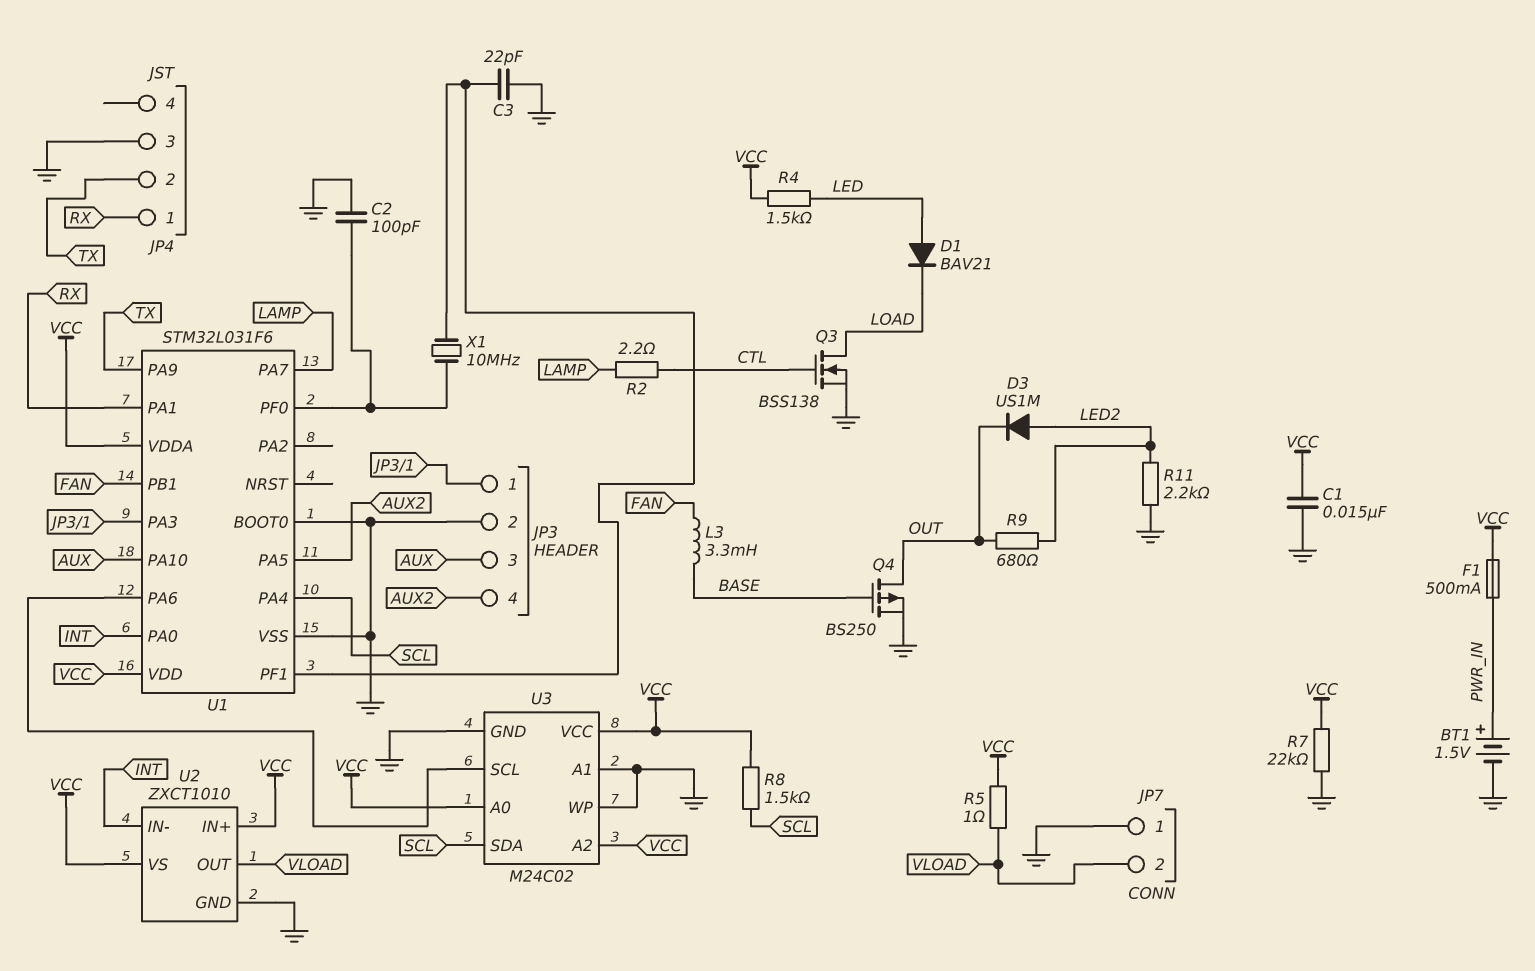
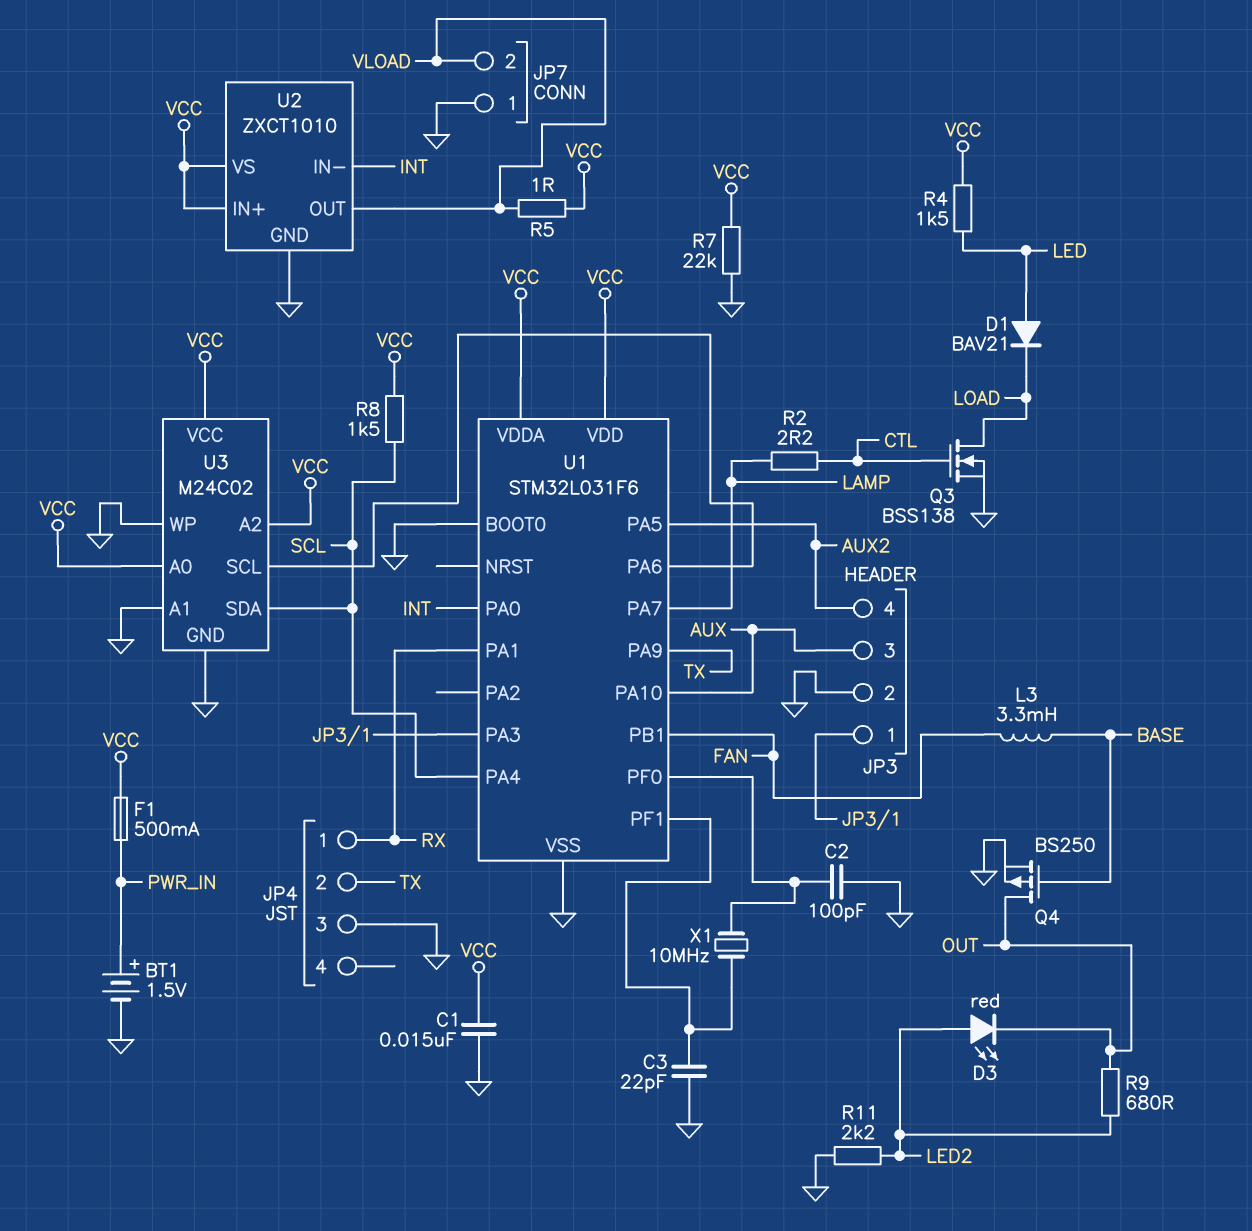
D3: diode US1M (A LED2, K OUT) -> LED red (A LED2, K OUT)

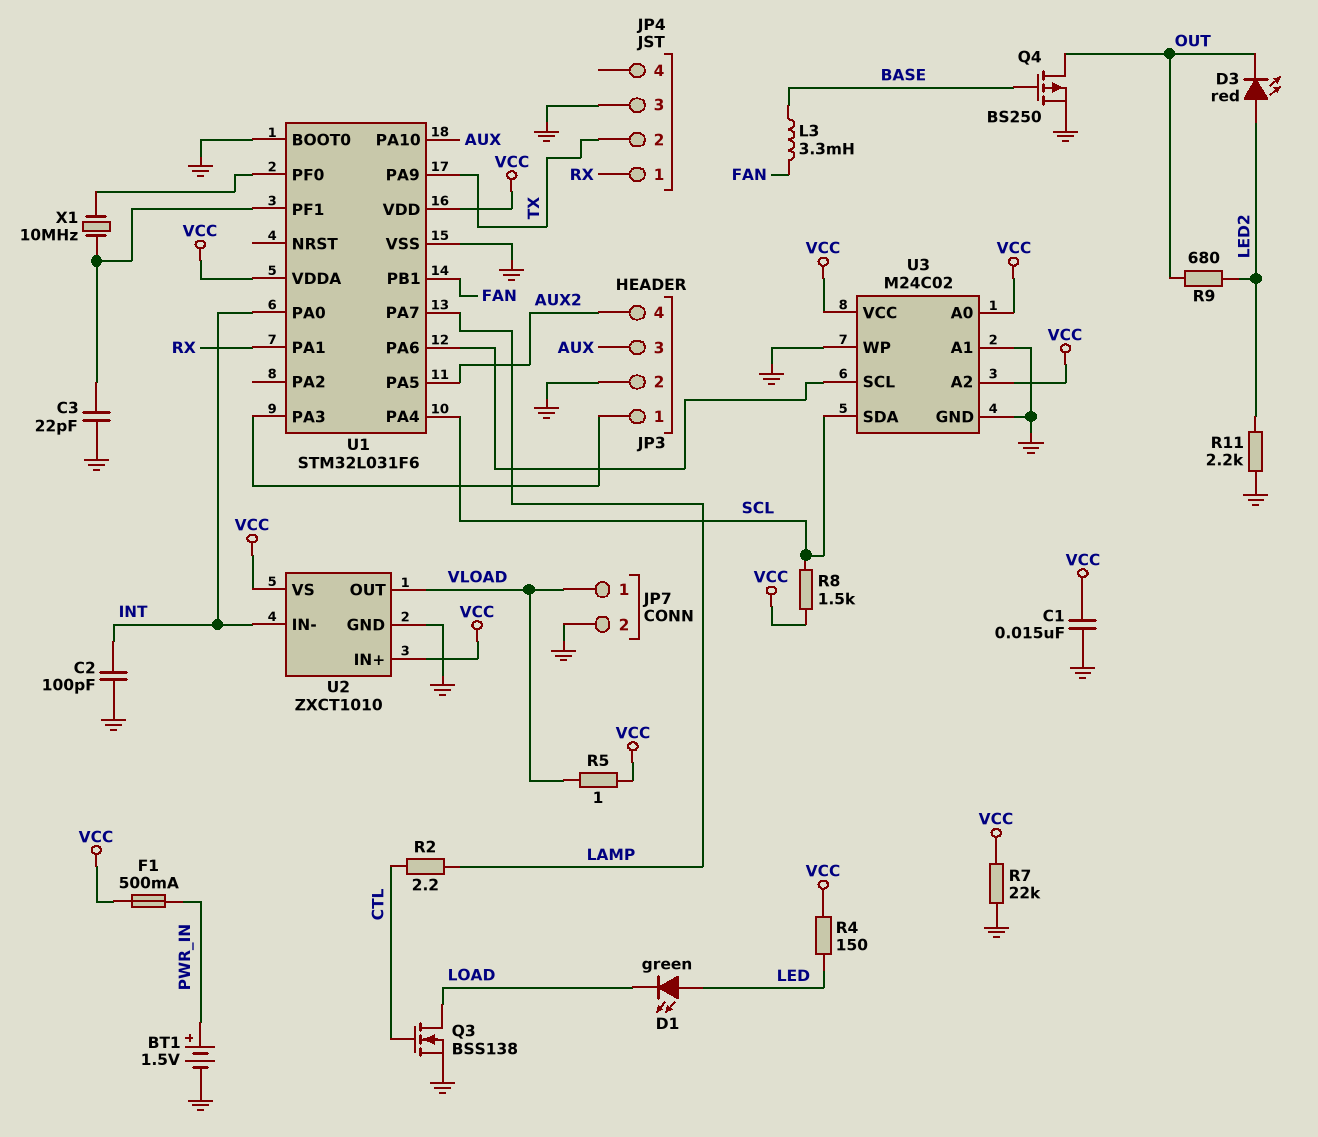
C2: 100pF (GND, U1/PF0) -> 100pF (GND, INT)
D1: diode BAV21 (A LED, K LOAD) -> LED green (A LED, K LOAD)
JP7 pin 1: GND -> VLOAD
JP7 pin 2: VLOAD -> GND
R4: 1.5k (LED, VCC) -> 150 (LED, VCC)

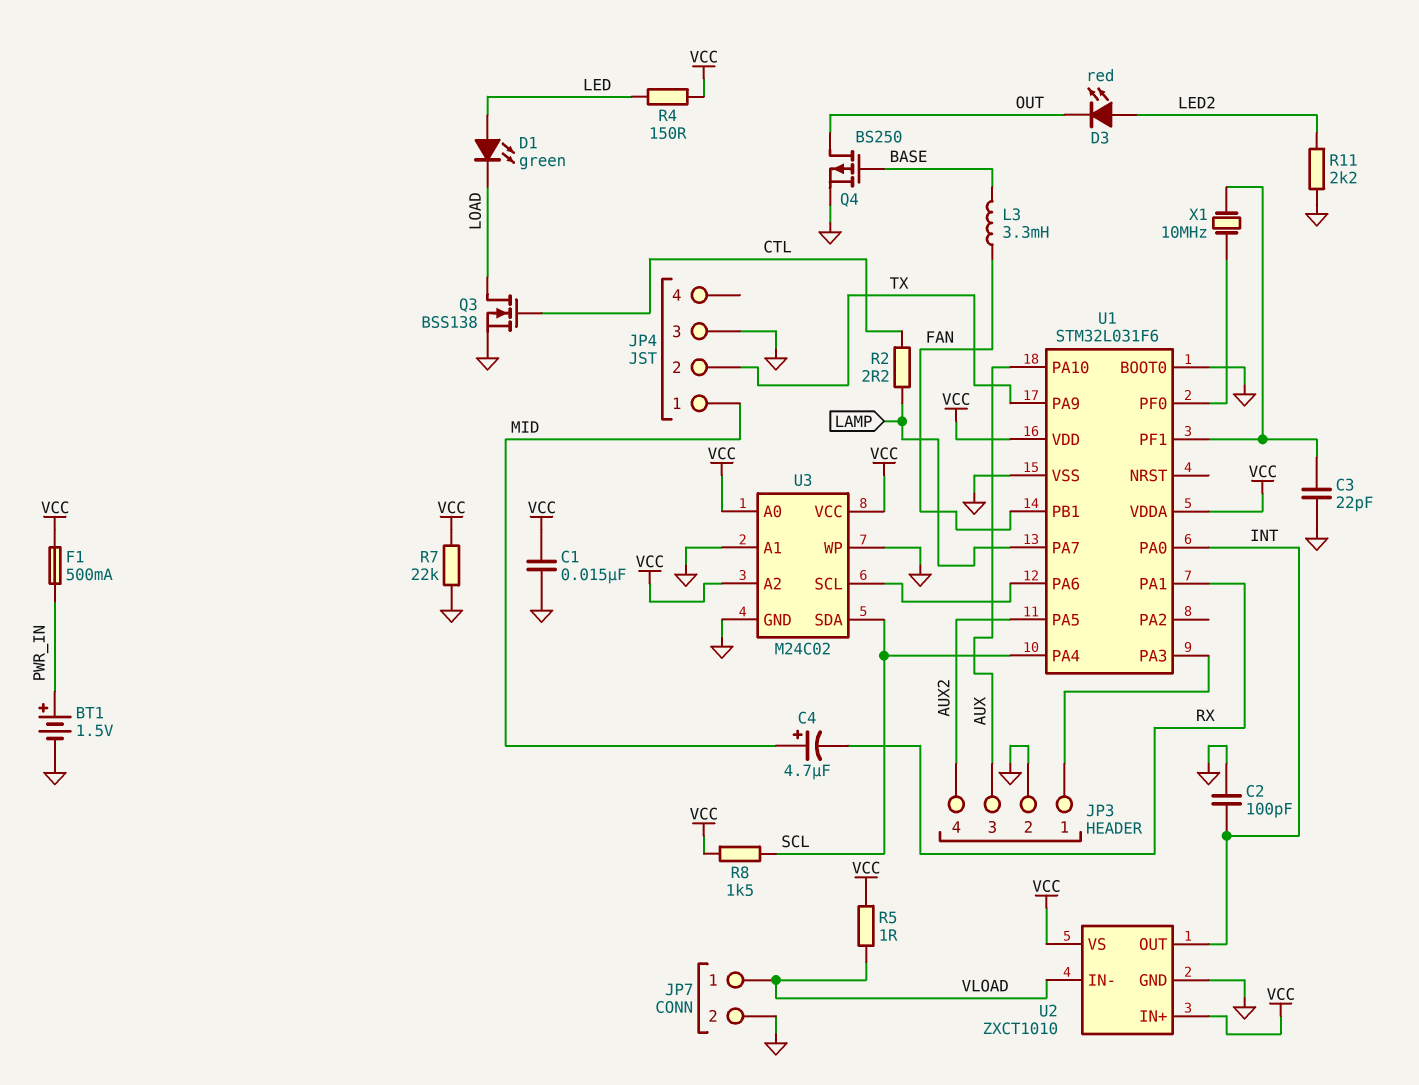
C4: none -> 4.7uF (plus MID, minus RX)
JP4 pin 1: RX -> MID
R9: 680 (LED2, OUT) -> none
U2 pin IN-: INT -> VLOAD
U2 pin OUT: VLOAD -> INT

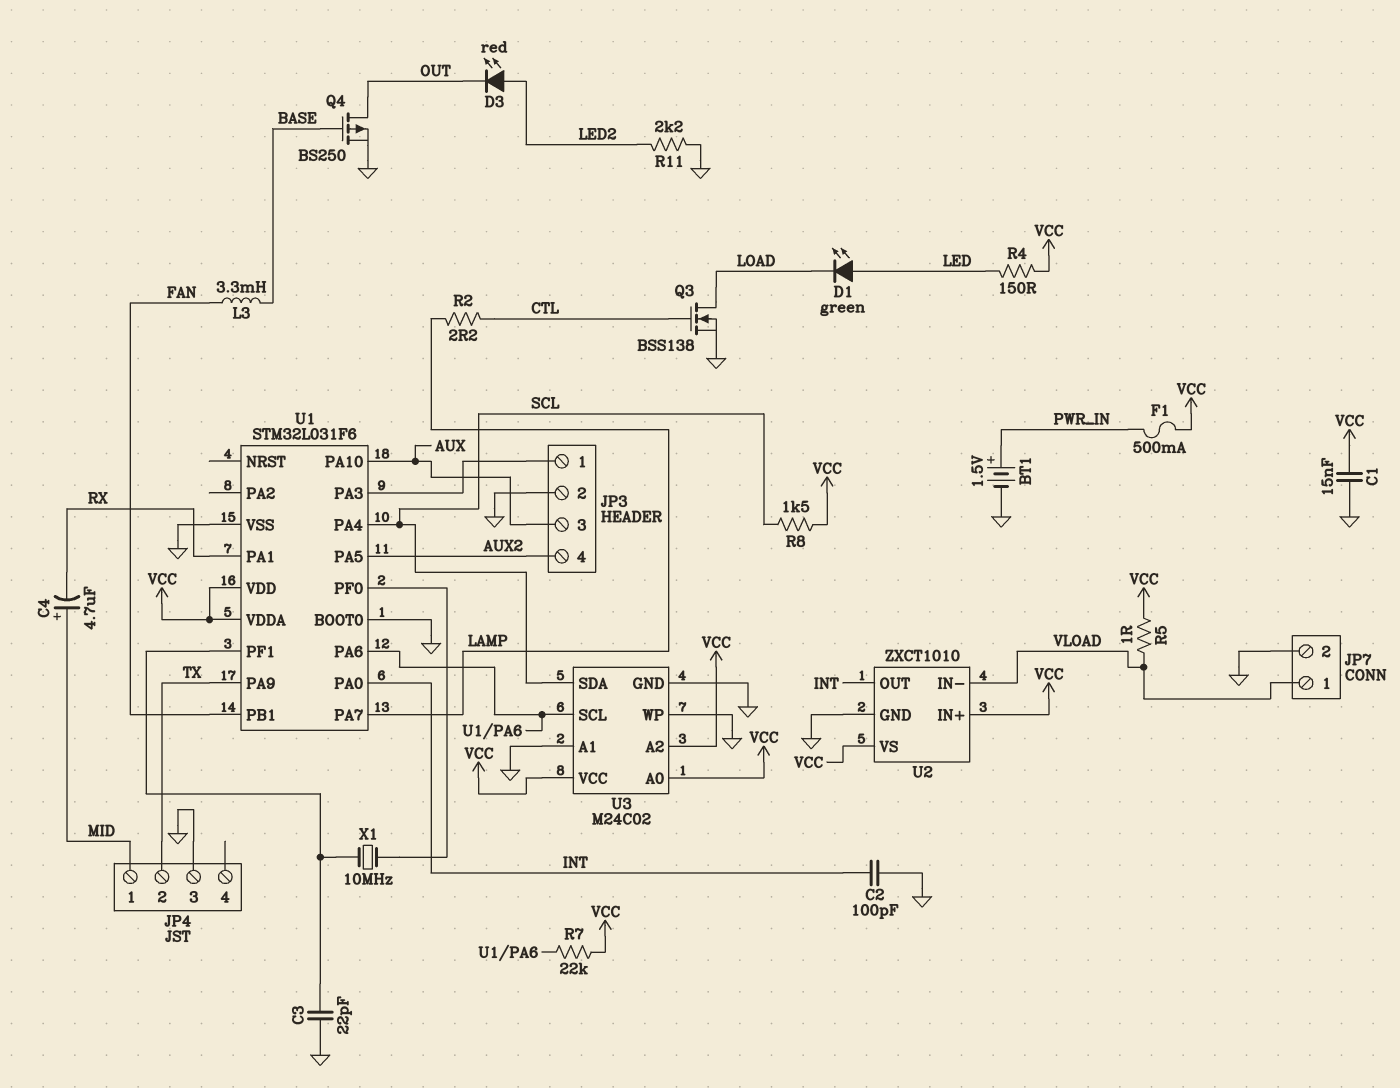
R7: 22k (GND, VCC) -> 22k (U1/PA6, VCC)

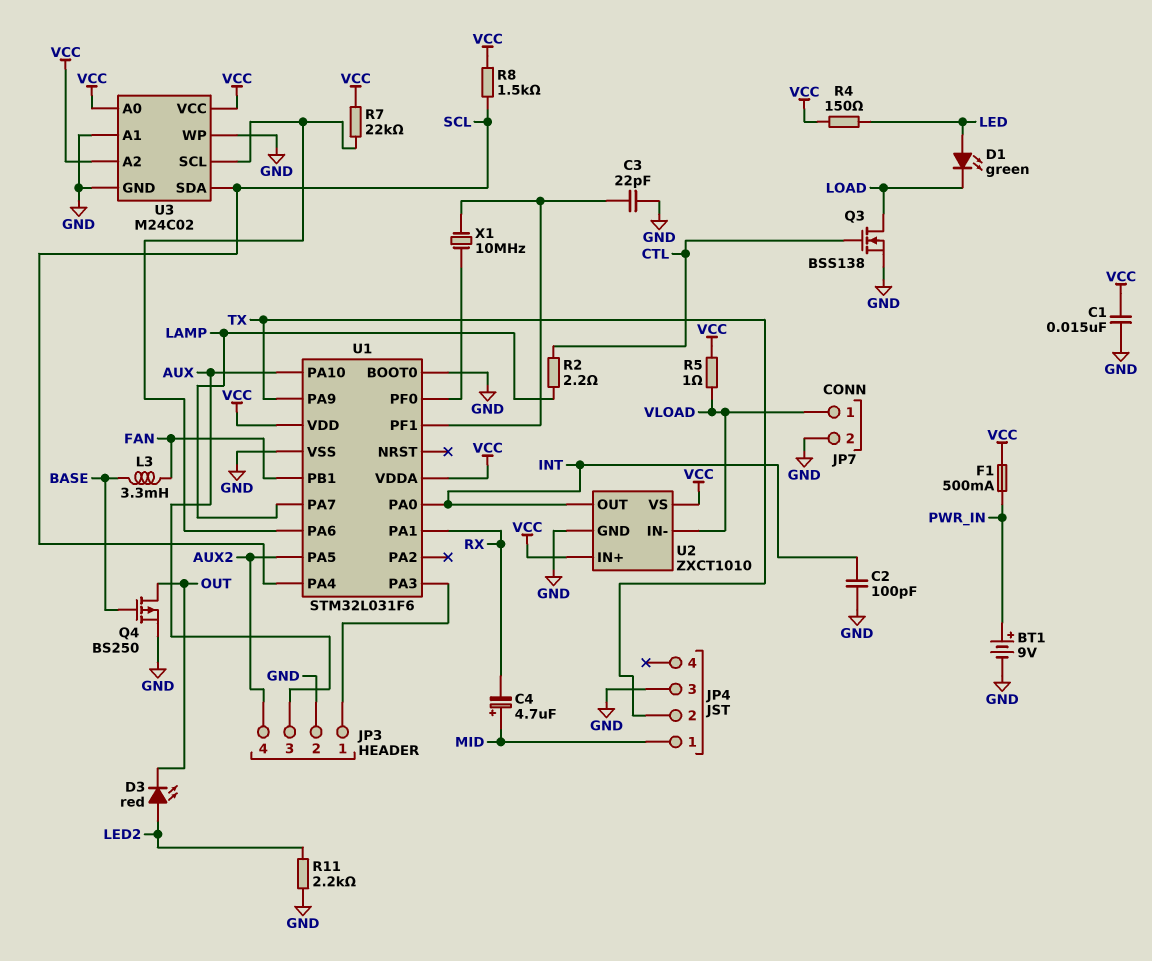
BT1: 1.5V (plus PWR_IN, minus GND) -> 9V (plus PWR_IN, minus GND)

